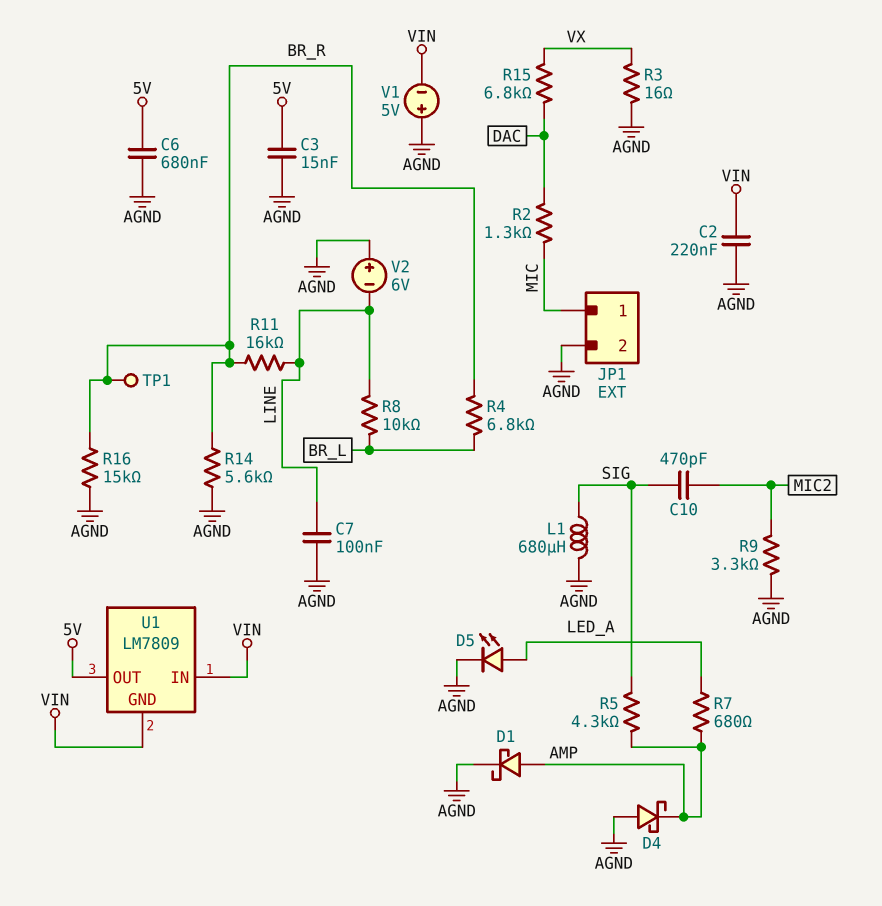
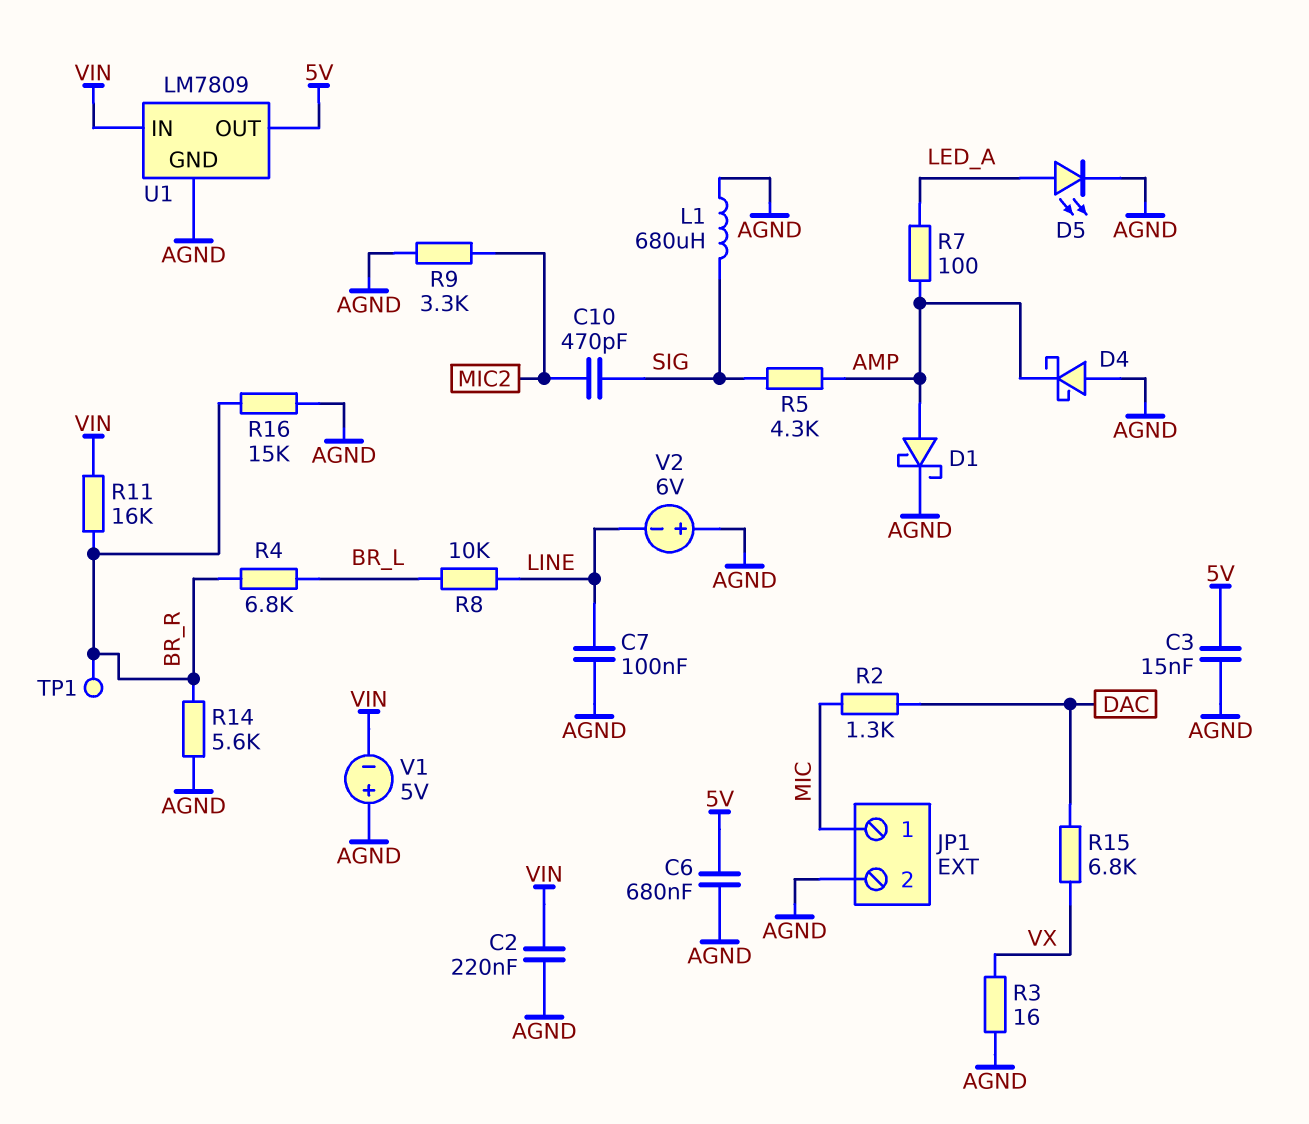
R7: 680 (AMP, LED_A) -> 100 (AMP, LED_A)
R11: 16k (BR_R, LINE) -> 16k (BR_R, VIN)
U1 pin GND: VIN -> AGND

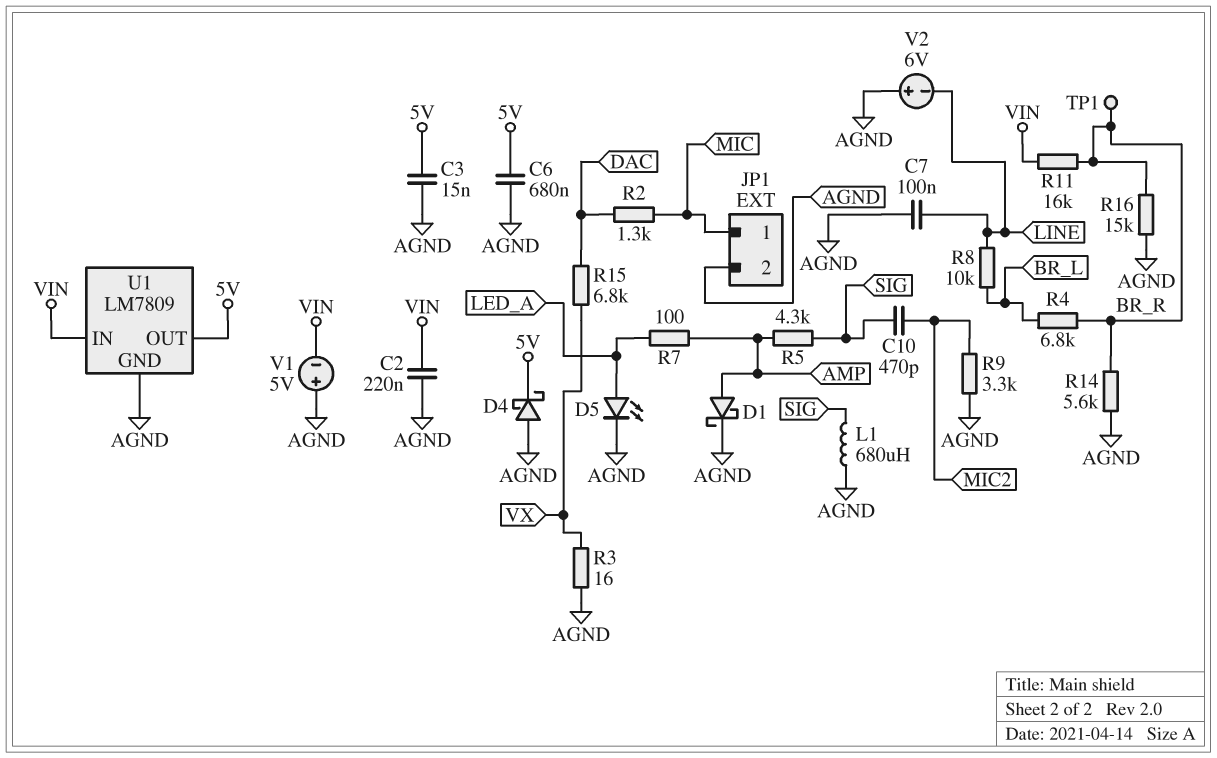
D4: schottky (A AGND, K AMP) -> schottky (A AGND, K 5V)

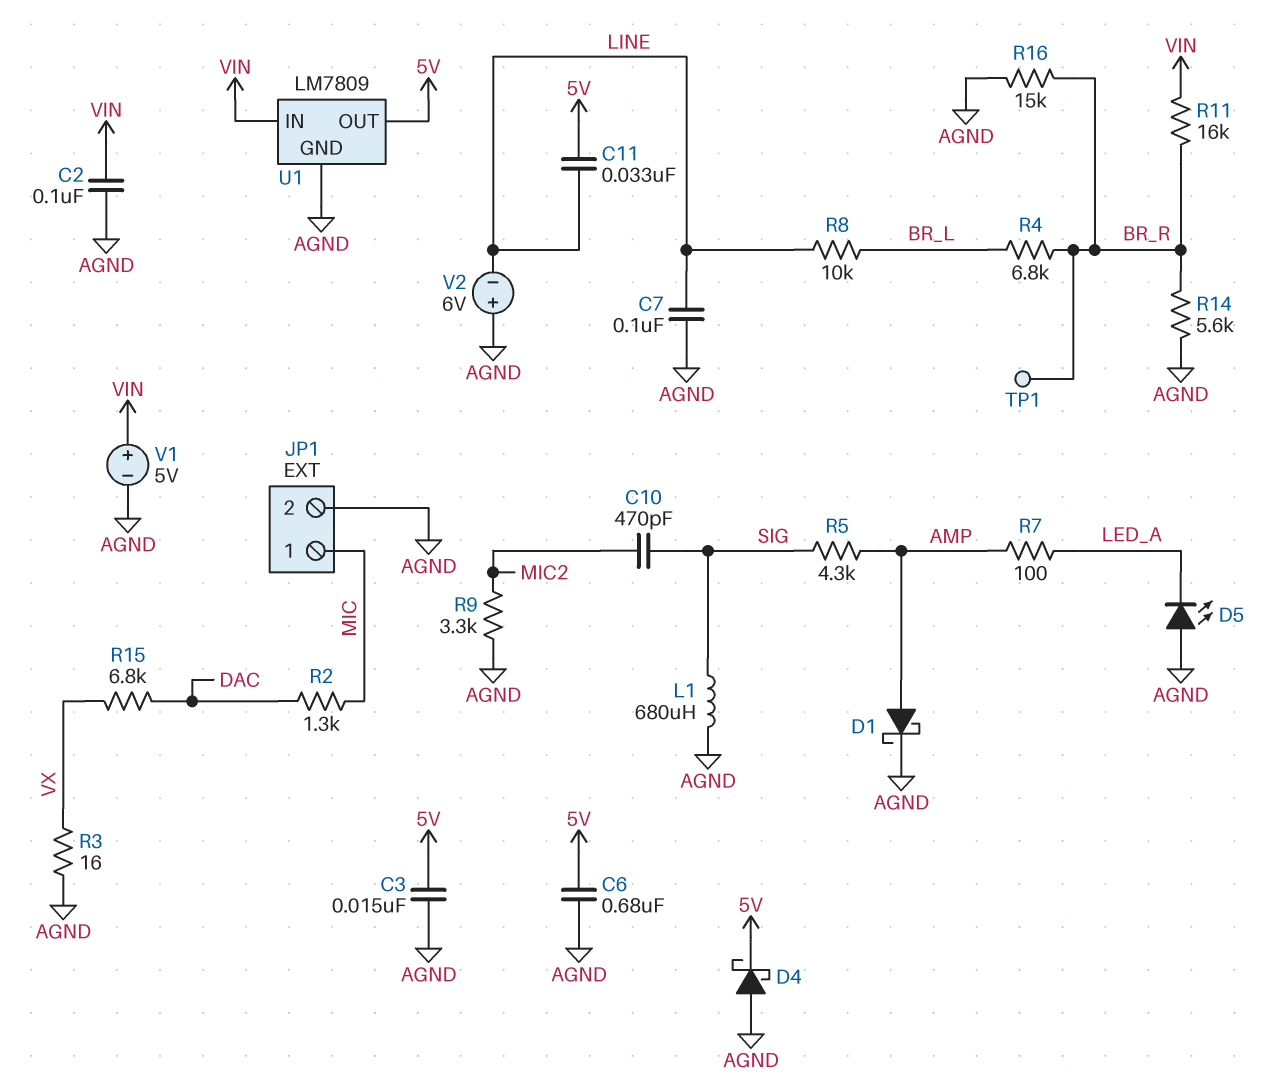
C2: 220nF (AGND, VIN) -> 100nF (AGND, VIN)
C11: none -> 33nF (5V, LINE)
D5: LED (A LED_A, K AGND) -> LED (A AGND, K LED_A)
V1: 5V (plus AGND, minus VIN) -> 5V (plus VIN, minus AGND)

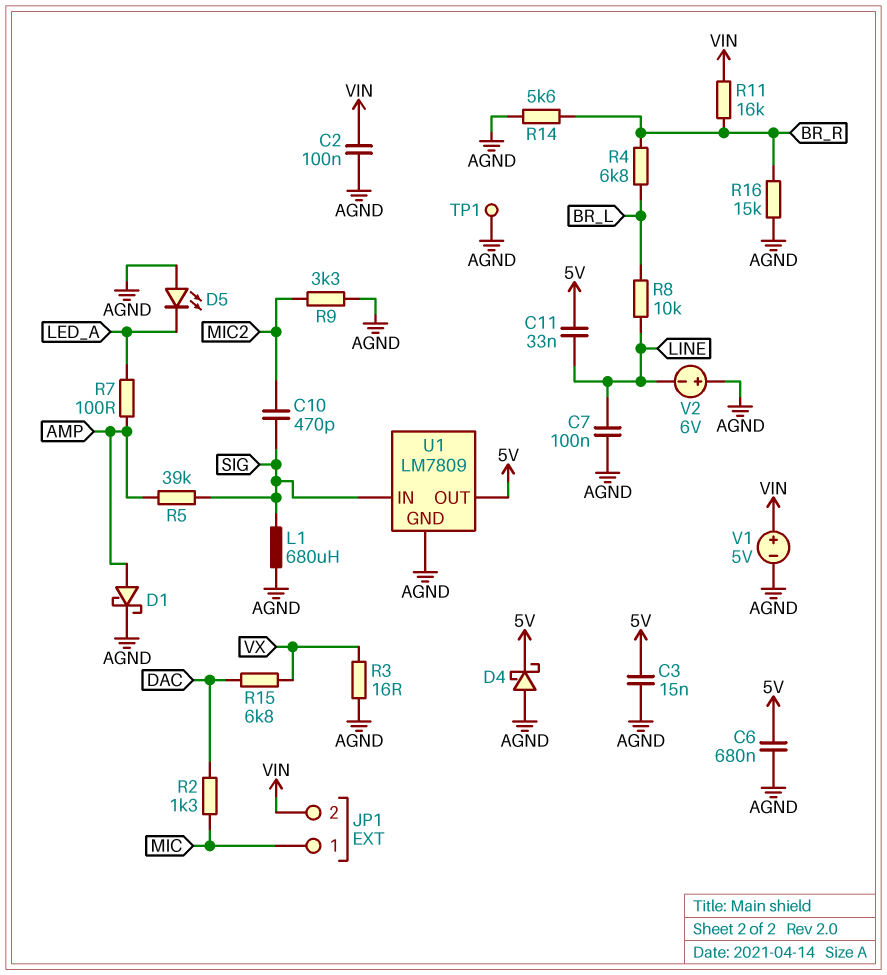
JP1 pin 2: AGND -> VIN
R5: 4.3k (AMP, SIG) -> 39k (AMP, SIG)
TP1: test point (BR_R) -> test point (AGND)
U1 pin IN: VIN -> SIG

